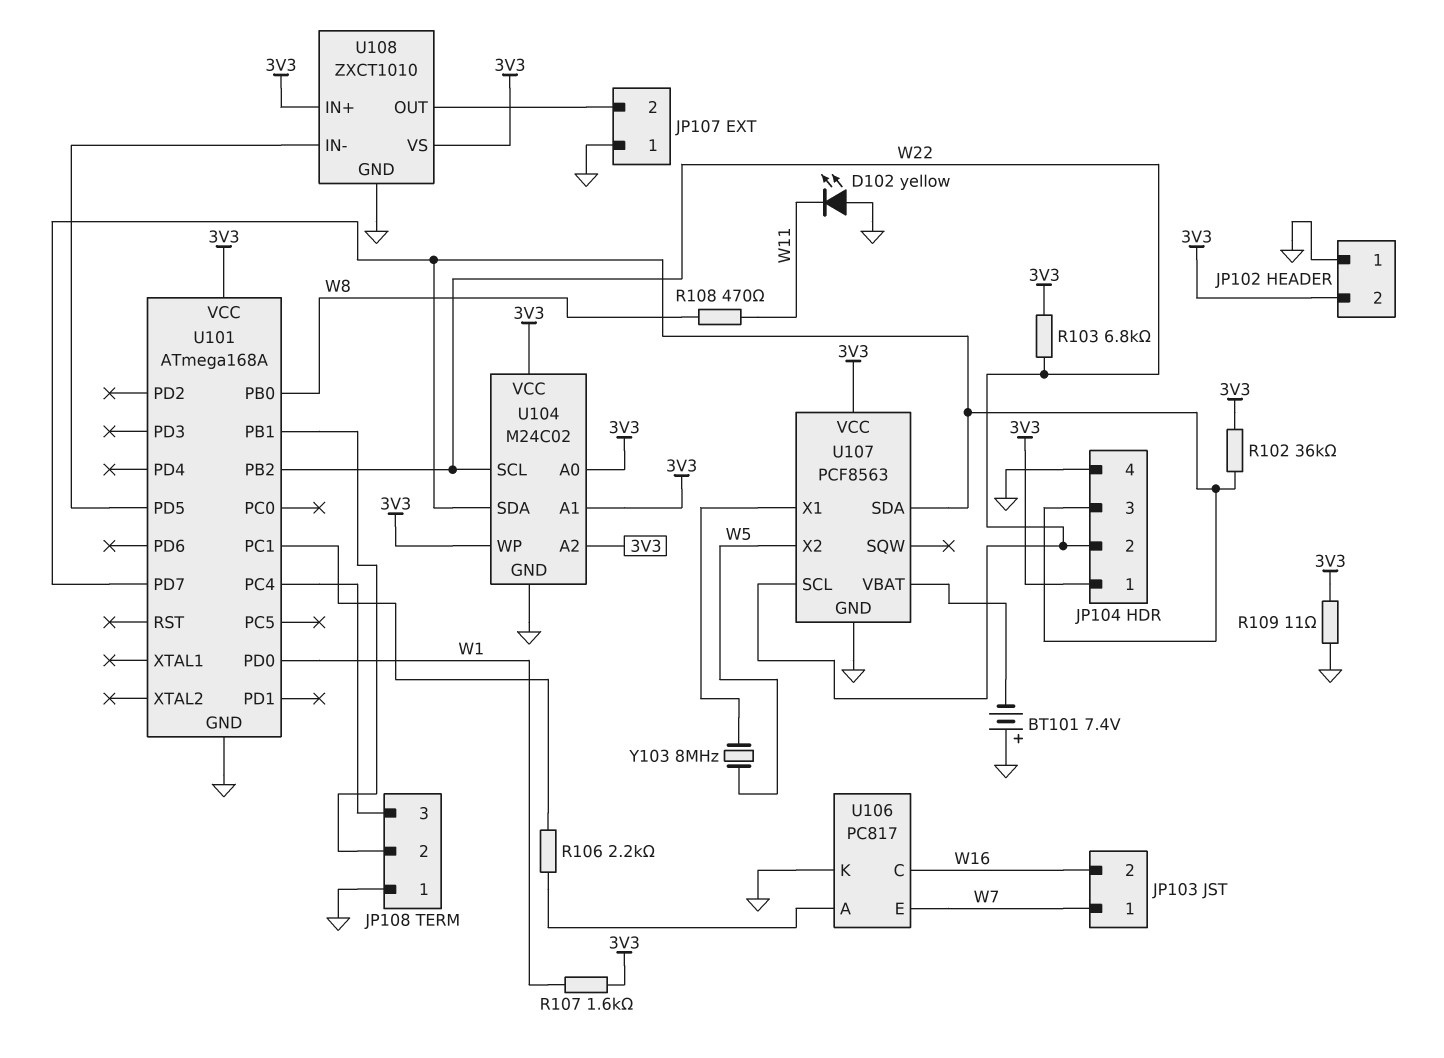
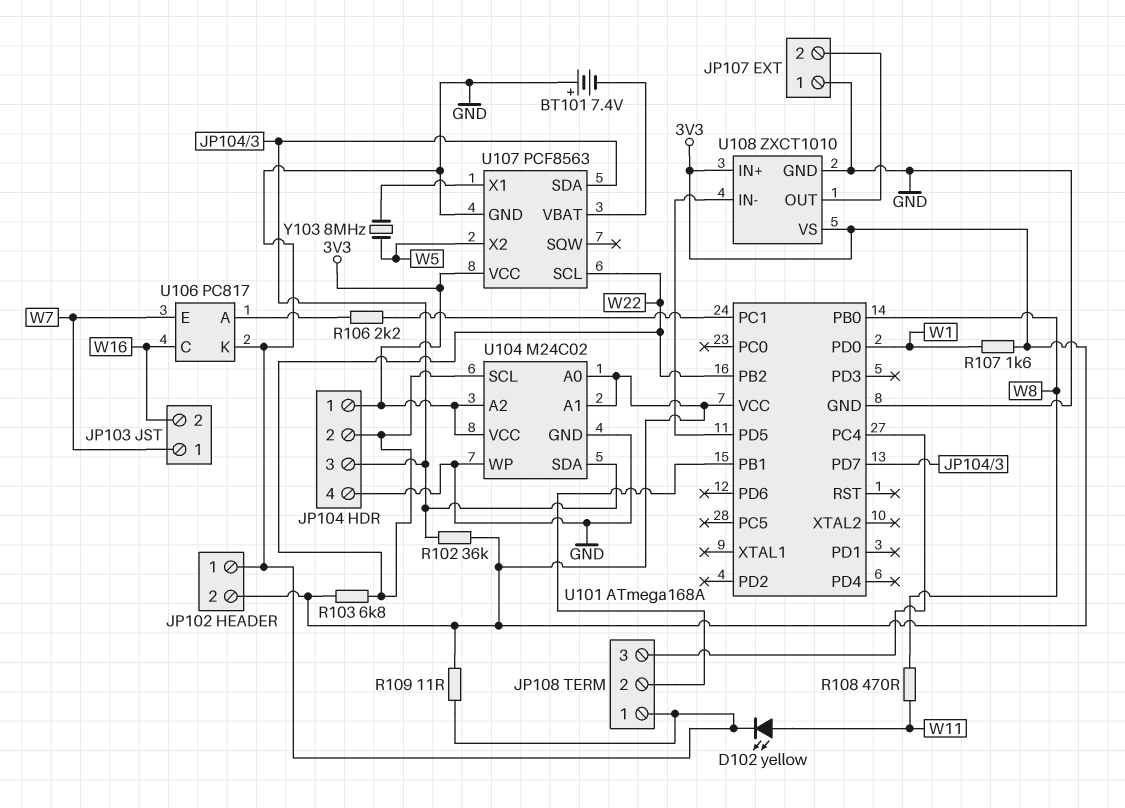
D102: LED yellow (A GND, K W11) -> LED yellow (A W11, K GND)
U104 pin WP: 3V3 -> GND

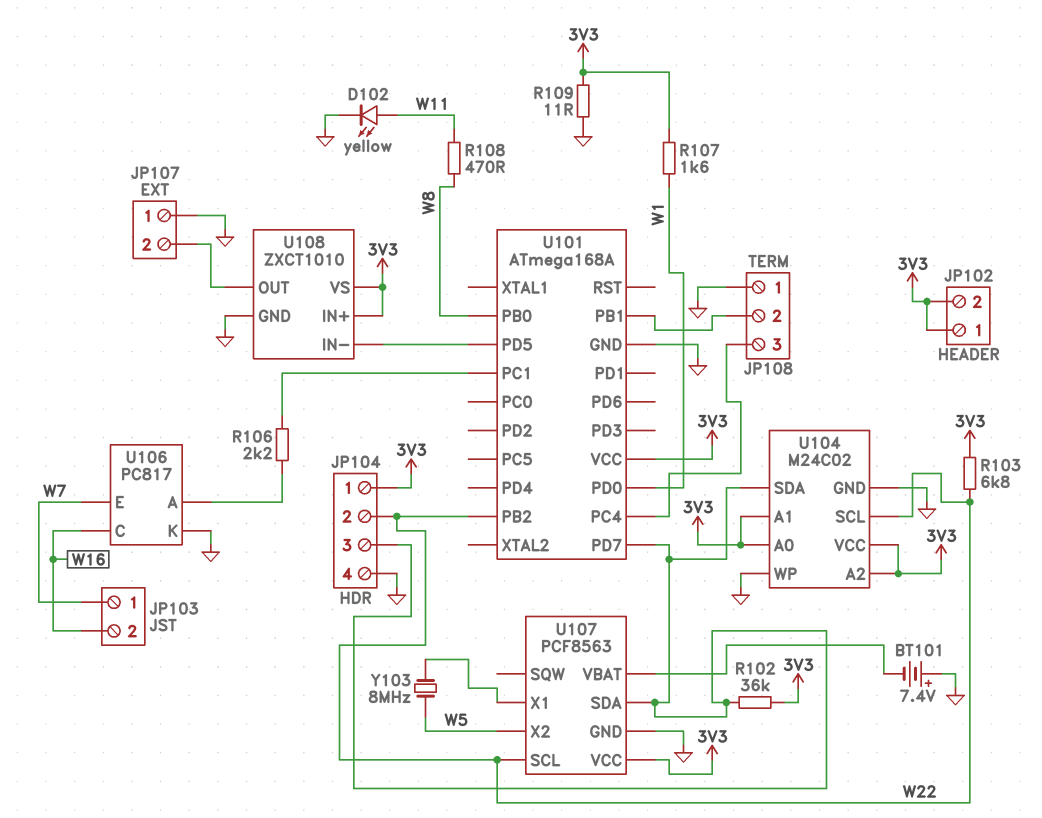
JP102 pin 1: GND -> 3V3

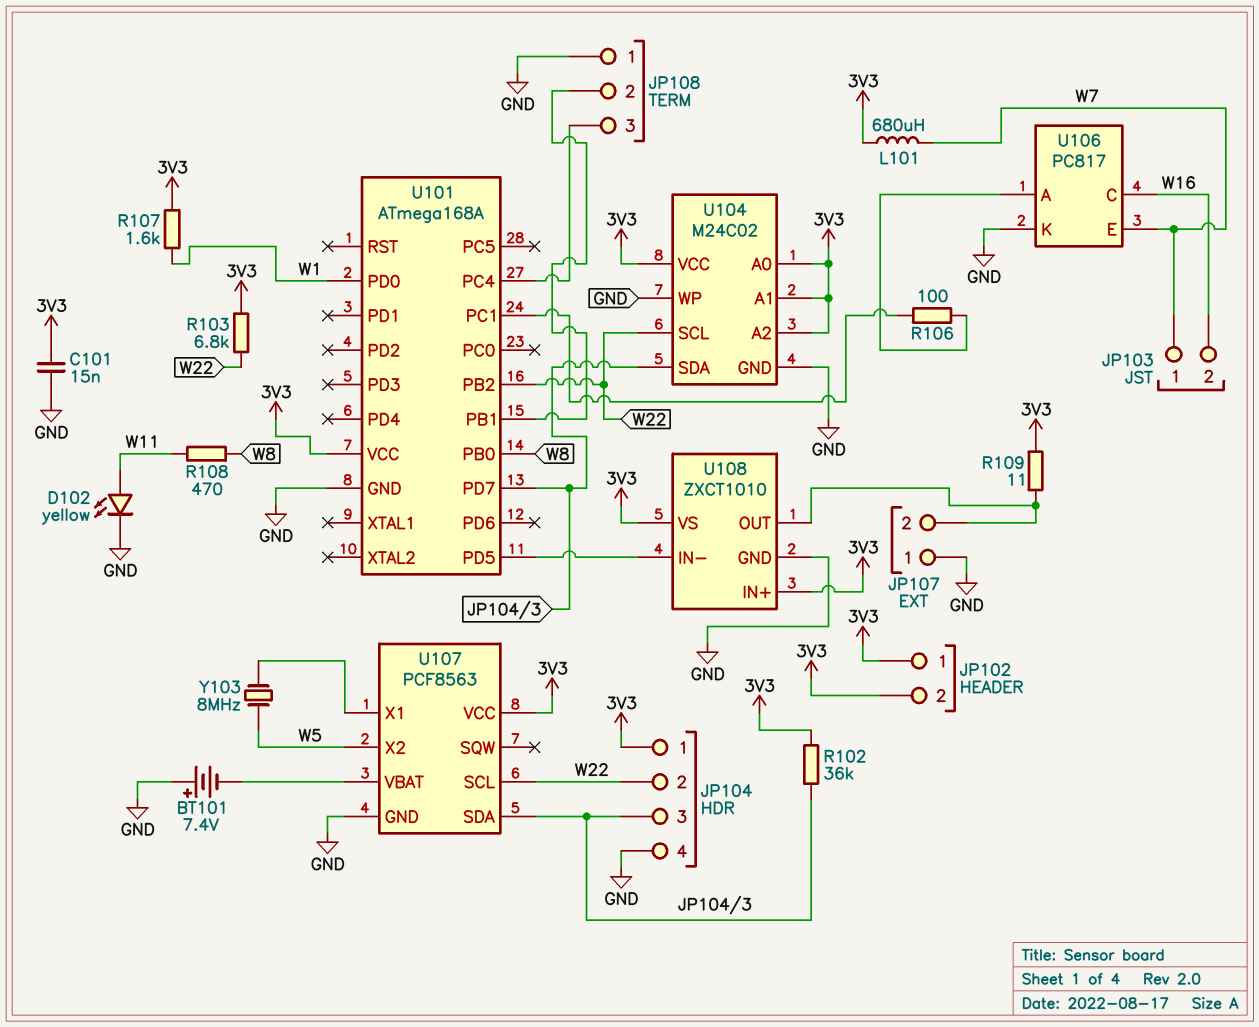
C101: none -> 15nF (3V3, GND)
L101: none -> 680uH (3V3, W7)
R106: 2.2k (U101/PC1, U106/A) -> 100 (U101/PC1, U106/A)
R109: 11 (3V3, GND) -> 11 (3V3, JP107/2)

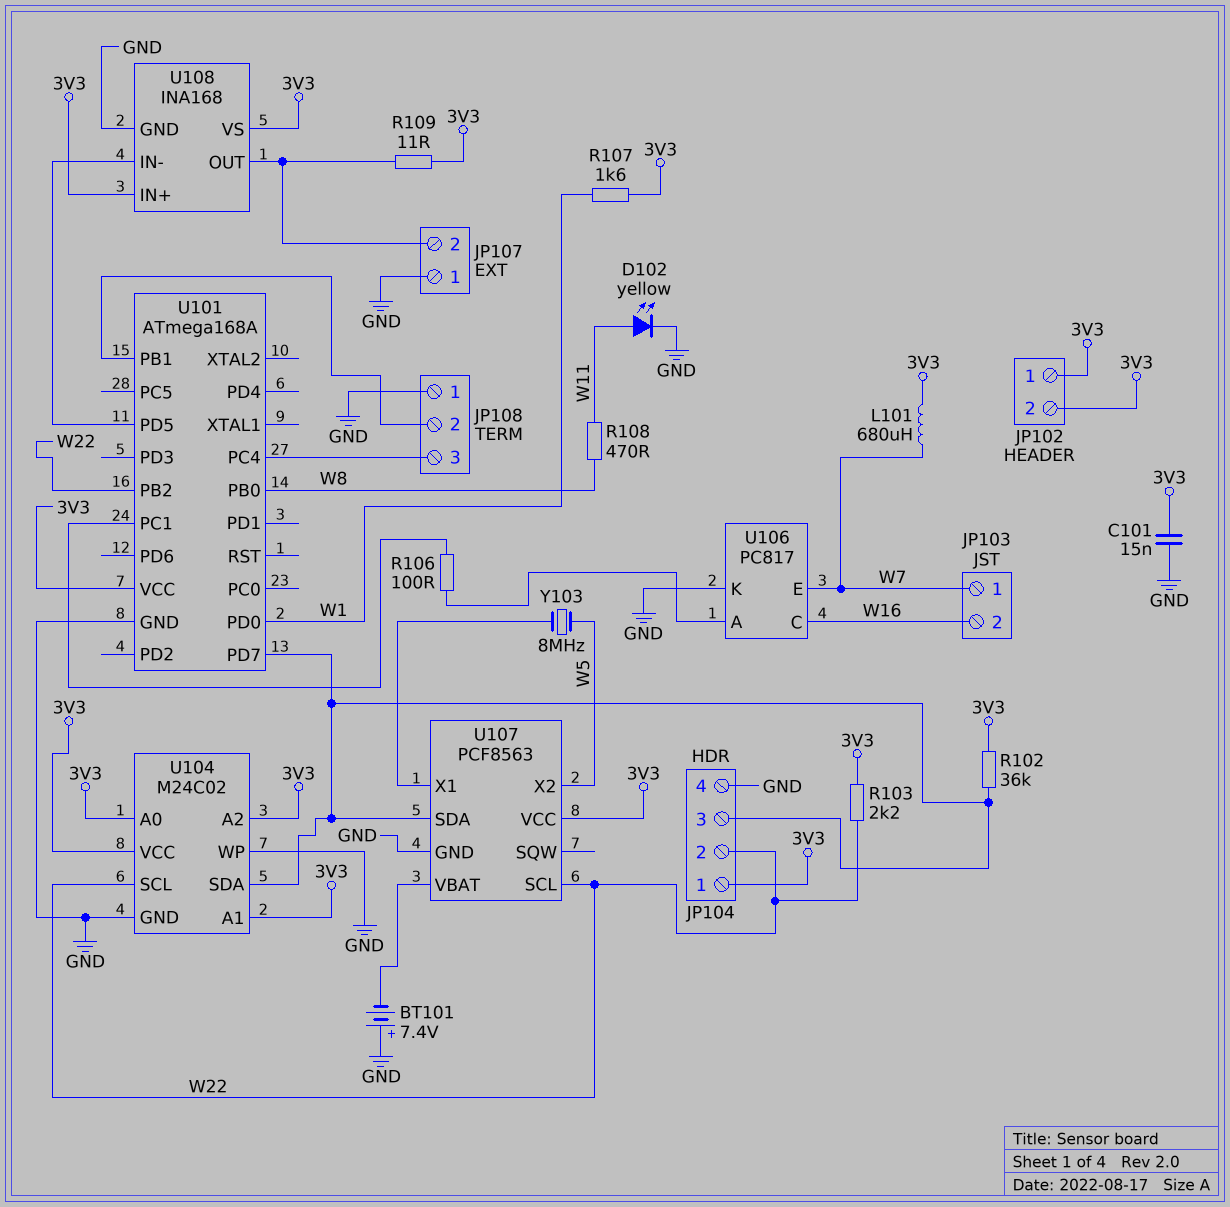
R103: 6.8k (3V3, W22) -> 2.2k (3V3, W22)
U108: ZXCT1010 -> INA168

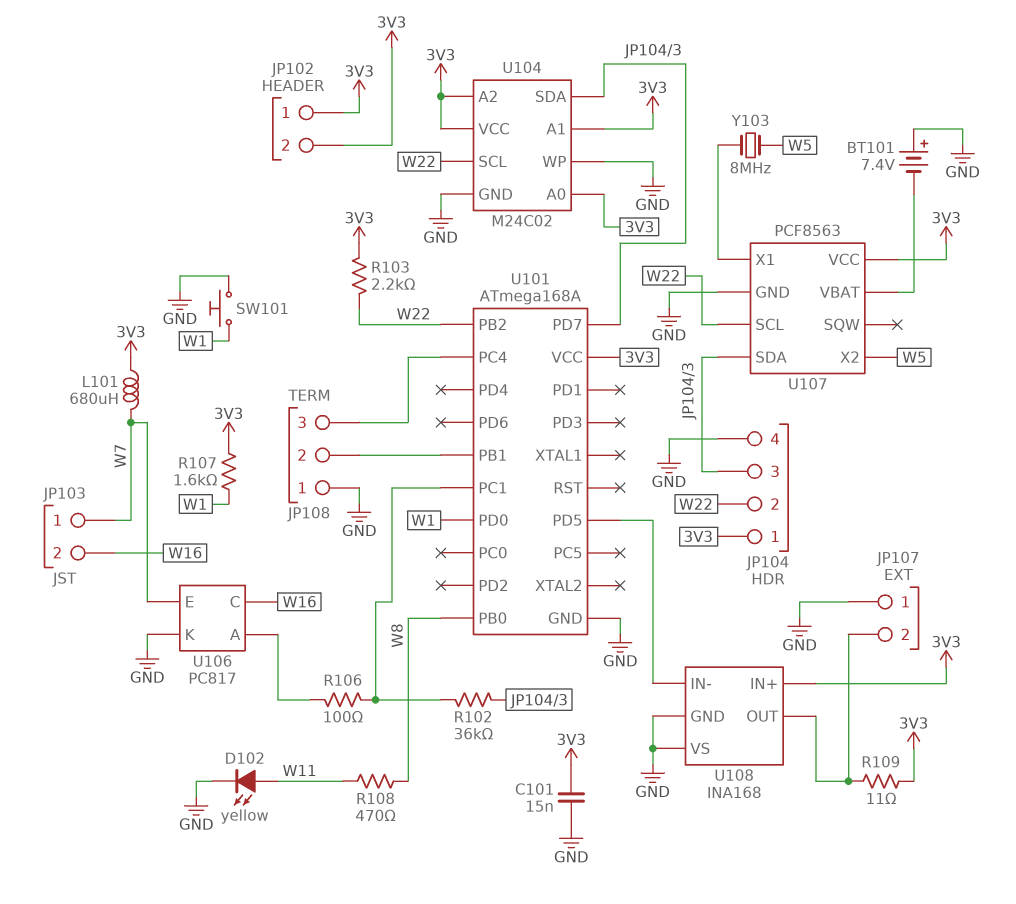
R102: 36k (3V3, JP104/3) -> 36k (JP104/3, U101/PC1)
SW101: none -> button (GND, W1)
U108 pin VS: 3V3 -> GND

